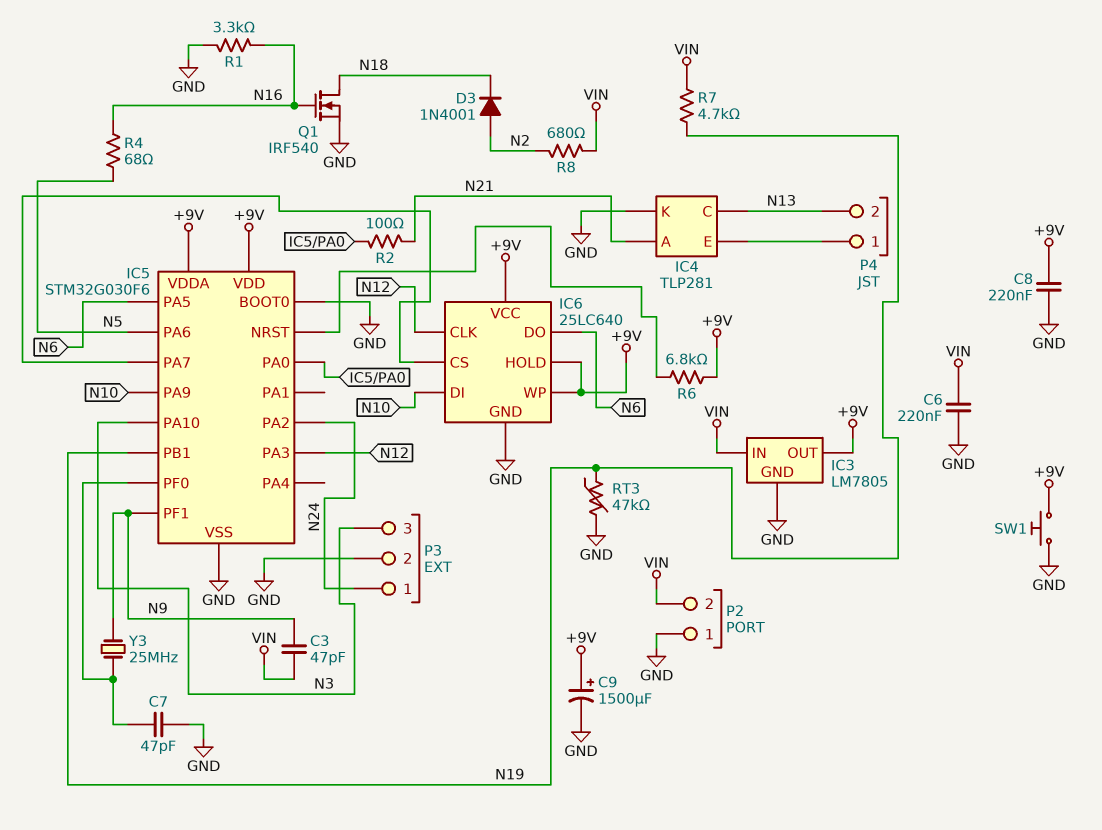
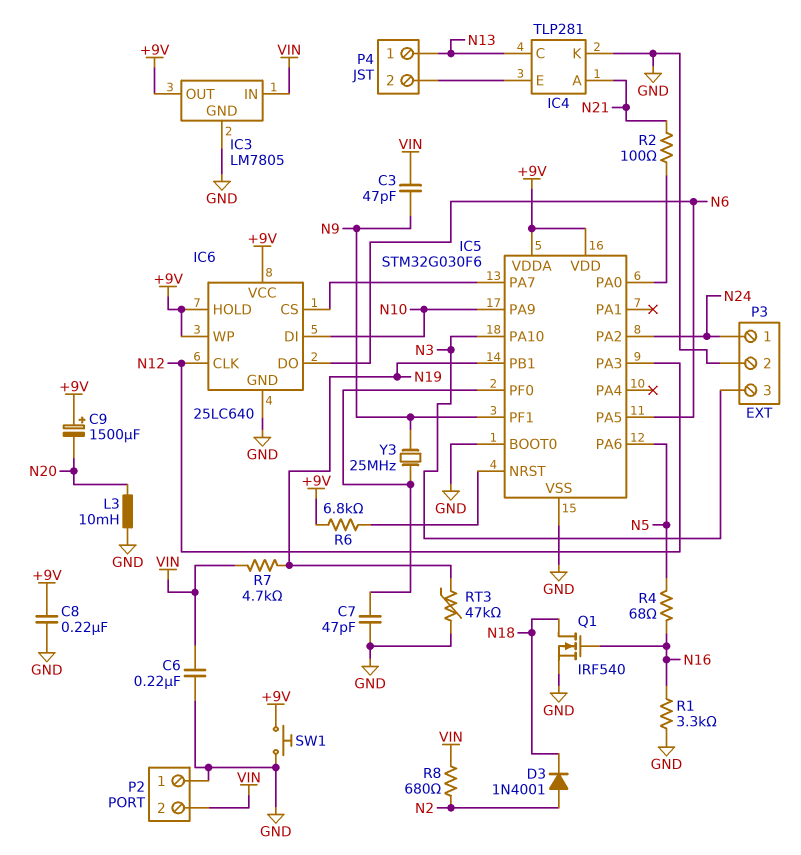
C9: 1500uF (plus +9V, minus GND) -> 1500uF (plus +9V, minus N20)
L3: none -> 10mH (GND, N20)
P4 pin 1: IC4/E -> N13
P4 pin 2: N13 -> IC4/E

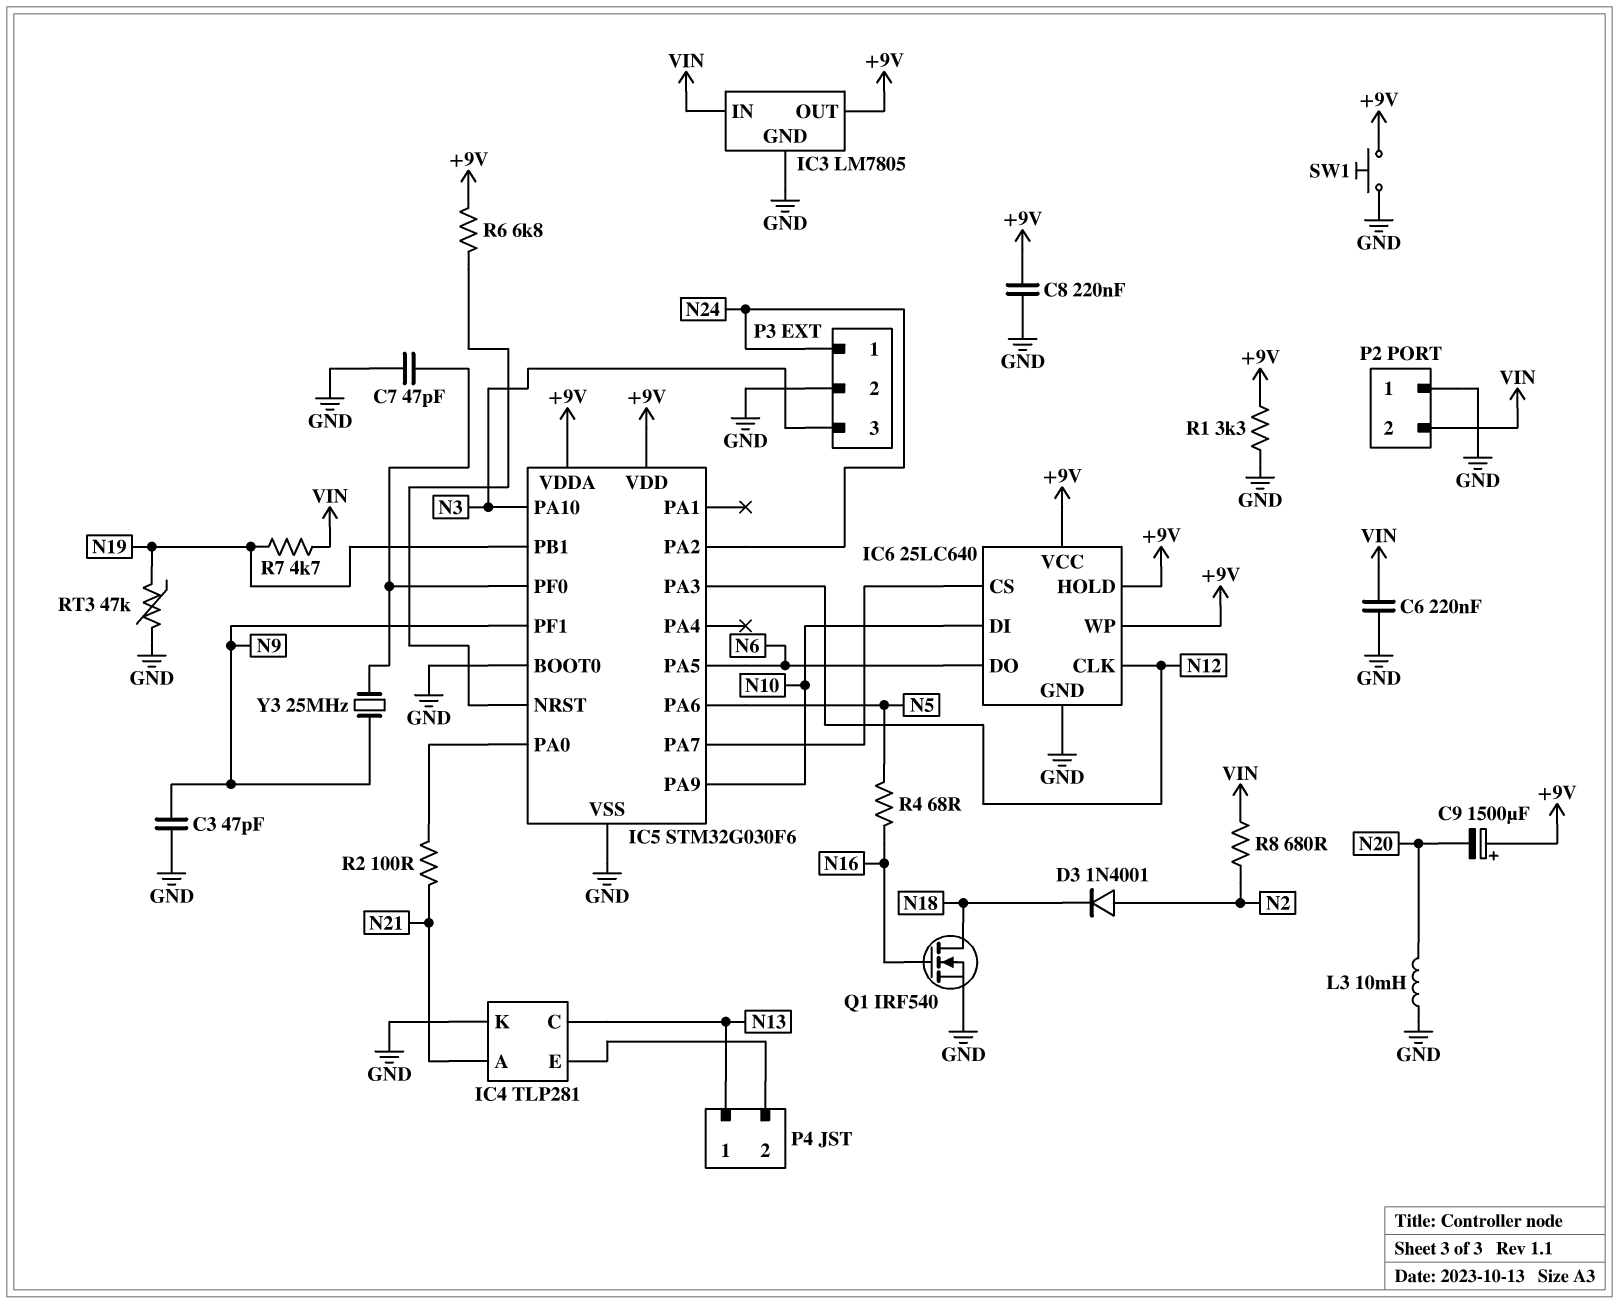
C3: 47pF (N9, VIN) -> 47pF (GND, N9)
R1: 3.3k (GND, N16) -> 3.3k (+9V, GND)

